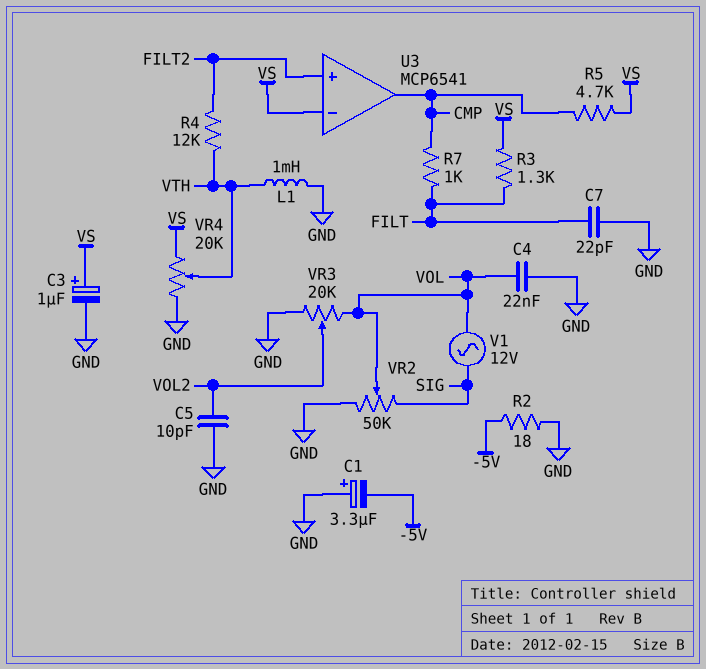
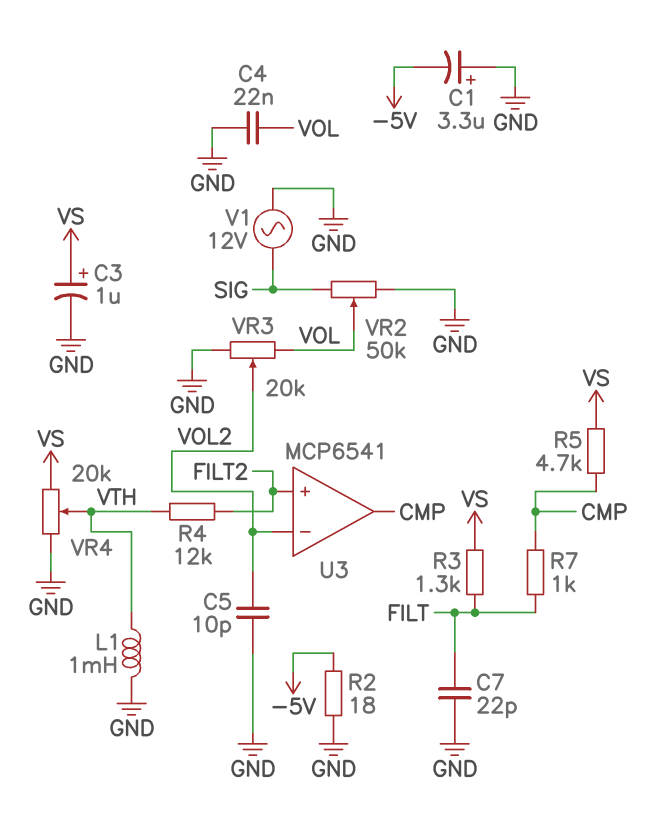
U3 pin in-: VS -> VOL2
V1: AC 12V (SIG, VOL) -> AC 12V (GND, SIG)

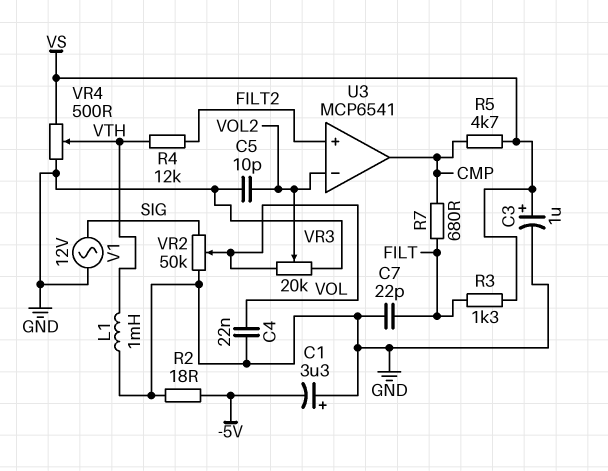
R7: 1k (CMP, FILT) -> 680 (CMP, FILT)
VR4: 20k (GND, VS, wiper VTH) -> 500 (GND, VS, wiper VTH)

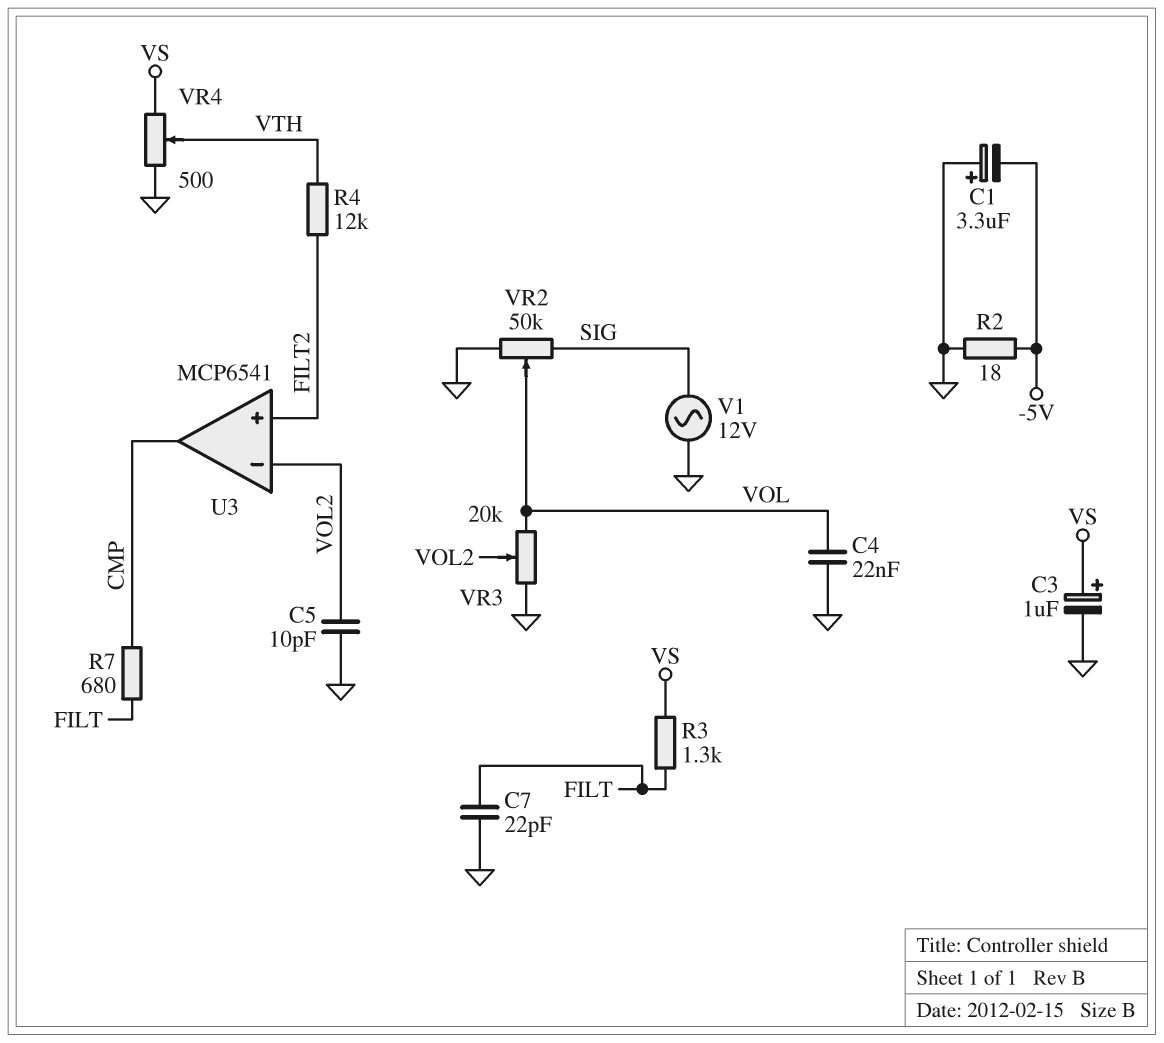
L1: 1mH (GND, VTH) -> none
R5: 4.7k (CMP, VS) -> none

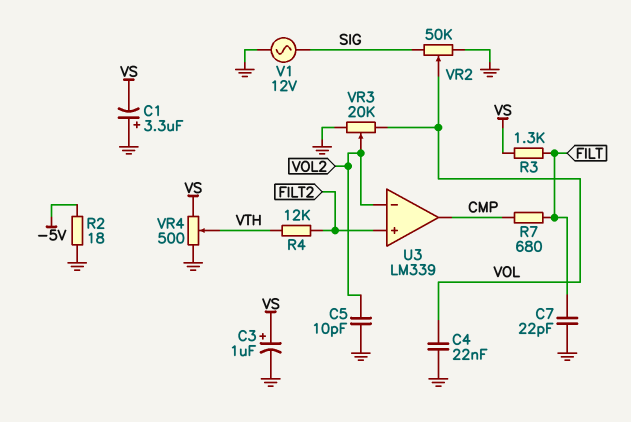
C1: 3.3uF (plus GND, minus -5V) -> 3.3uF (plus GND, minus VS)
U3: MCP6541 -> LM339

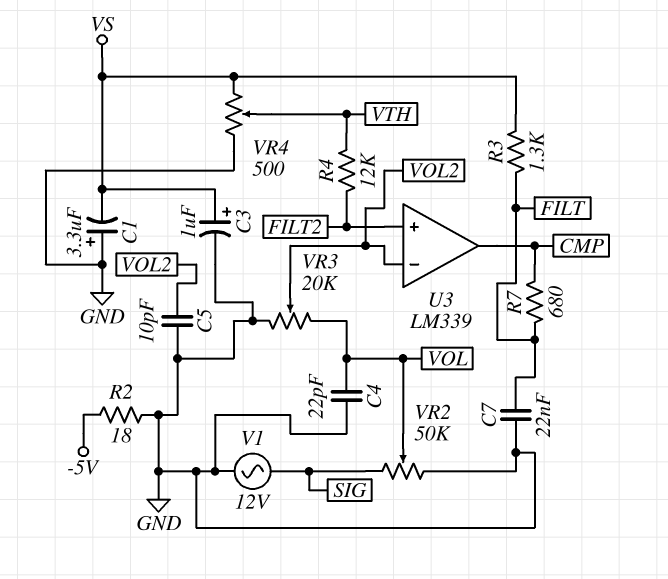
C4: 22nF (GND, VOL) -> 22pF (GND, VOL)
C7: 22pF (FILT, GND) -> 22nF (FILT, GND)

